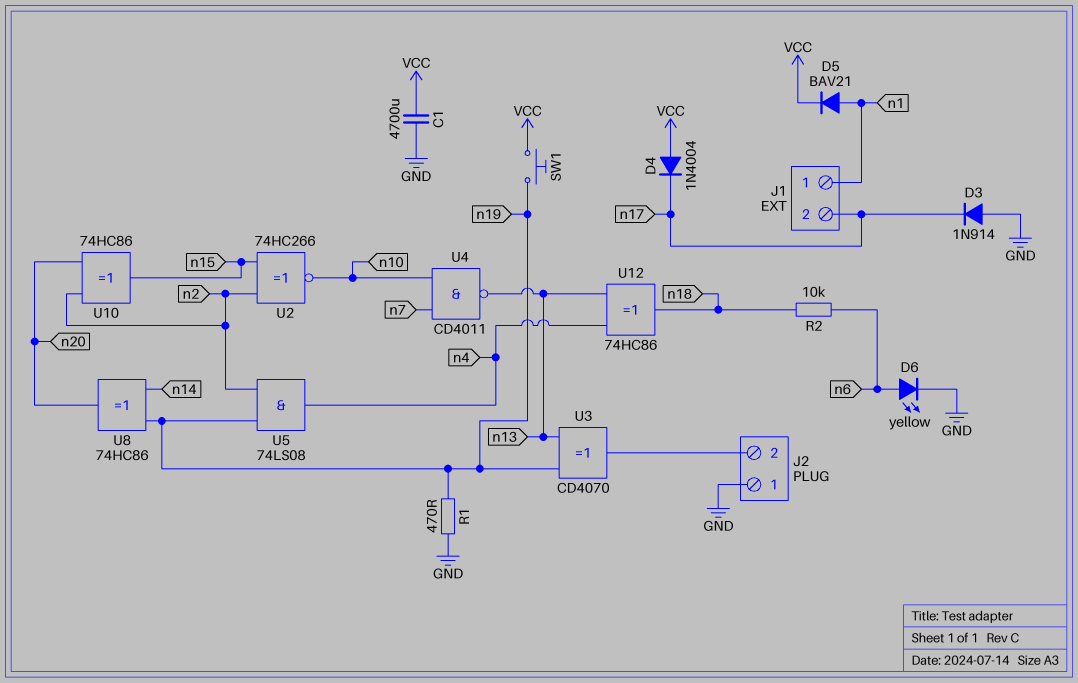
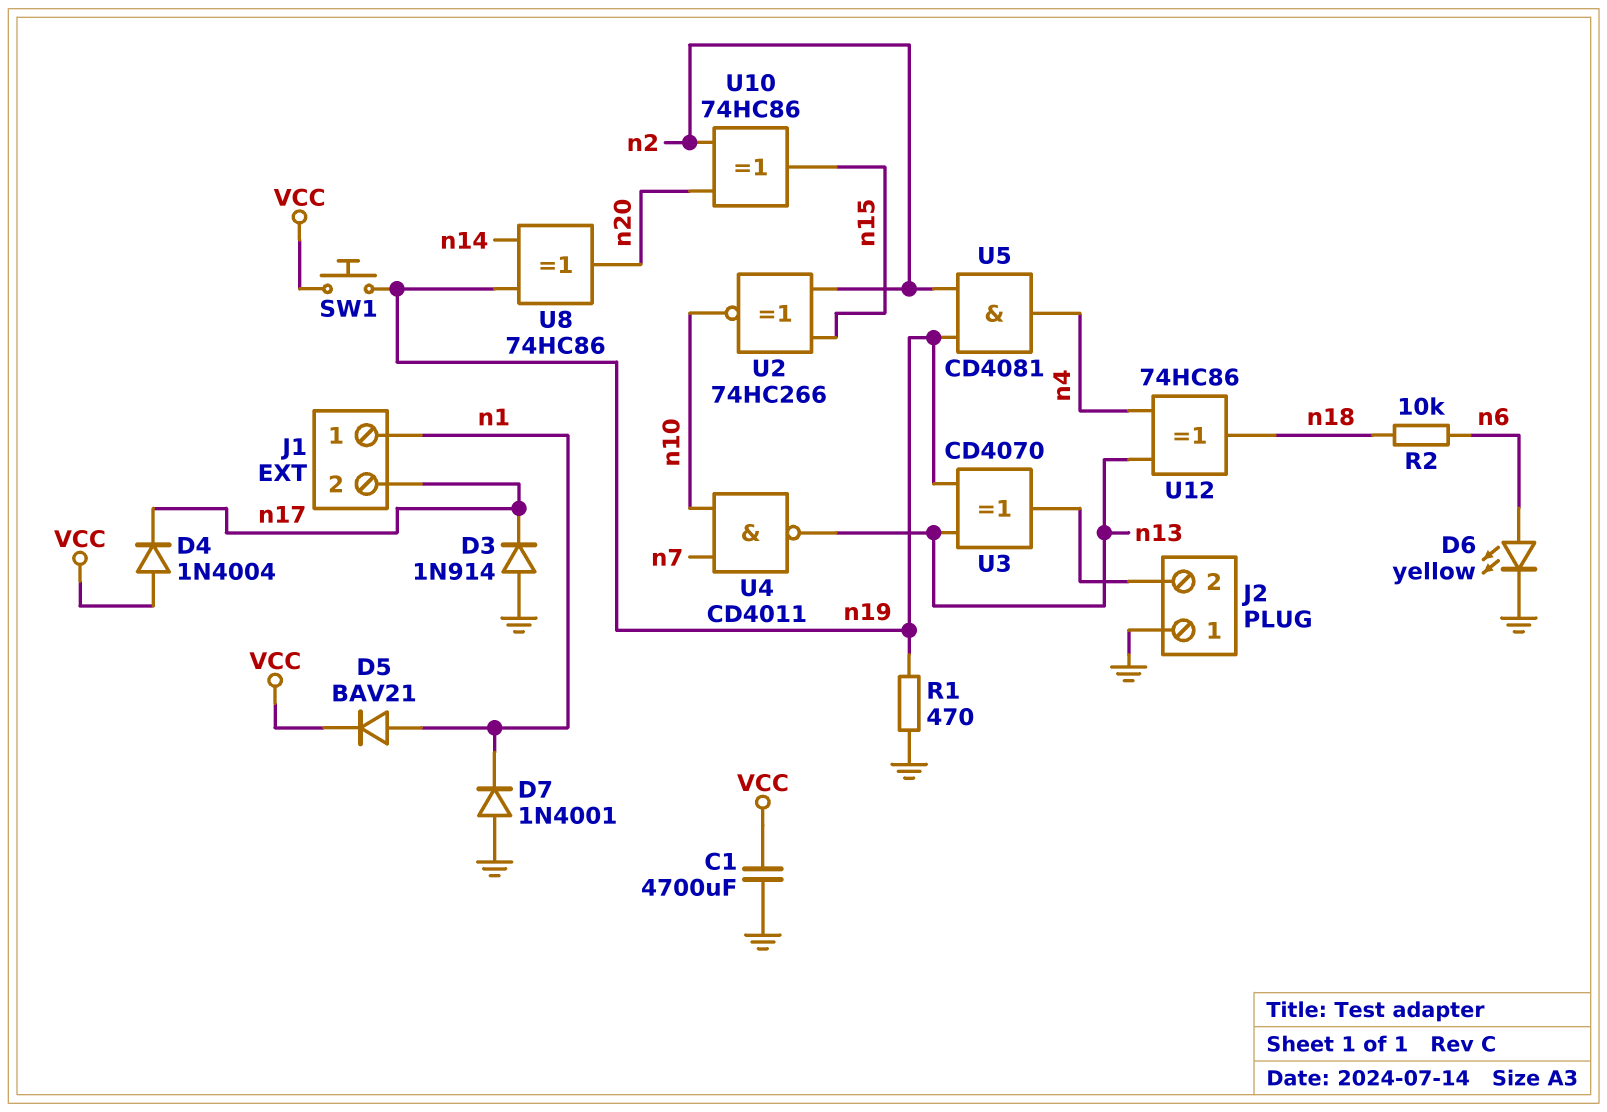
D7: none -> diode 1N4001 (A GND, K n1)
U5: AND 74LS08 (in n2, in n19, out n4) -> AND CD4081 (in n2, in n19, out n4)

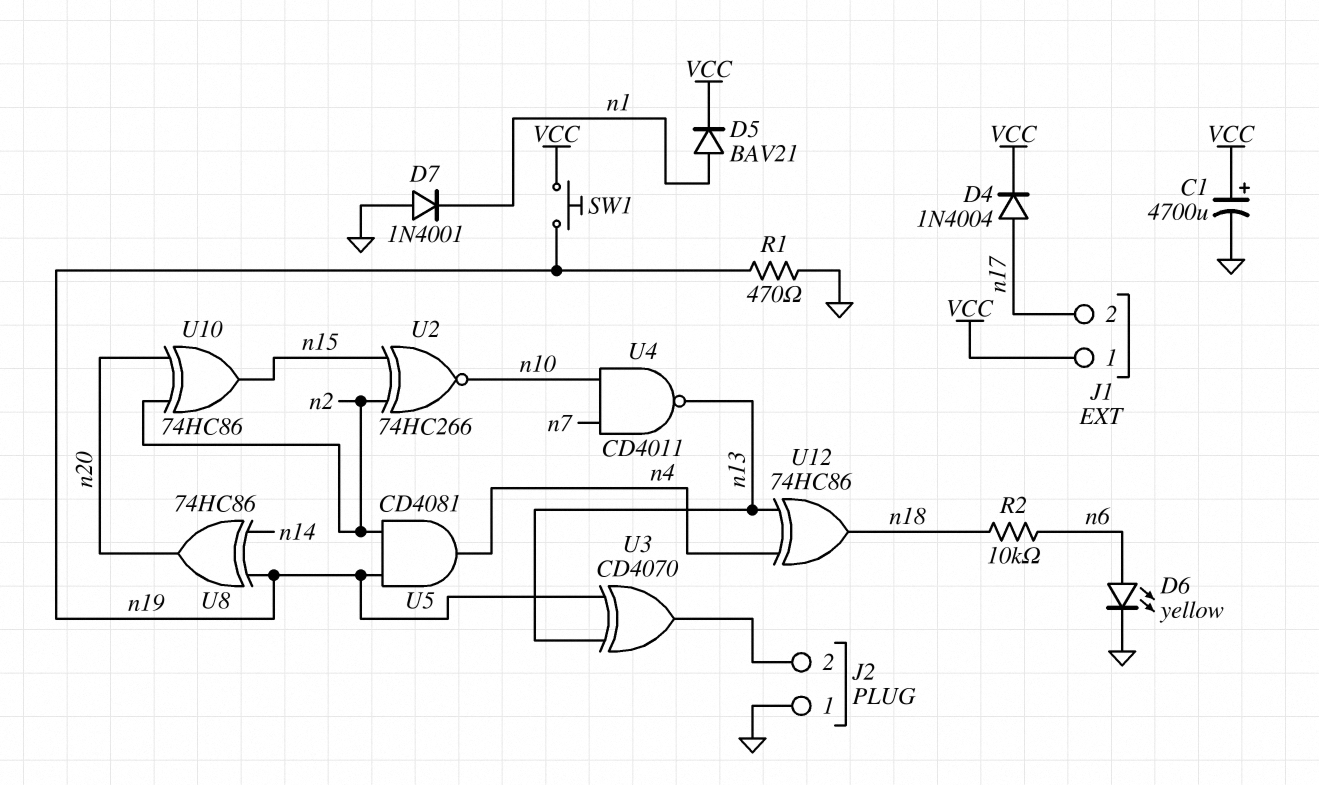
C1: 4700uF (GND, VCC) -> 4700uF (plus VCC, minus GND)
D3: diode 1N914 (A GND, K n17) -> none
D4: diode 1N4004 (A VCC, K n17) -> diode 1N4004 (A n17, K VCC)
J1 pin 1: n1 -> VCC

